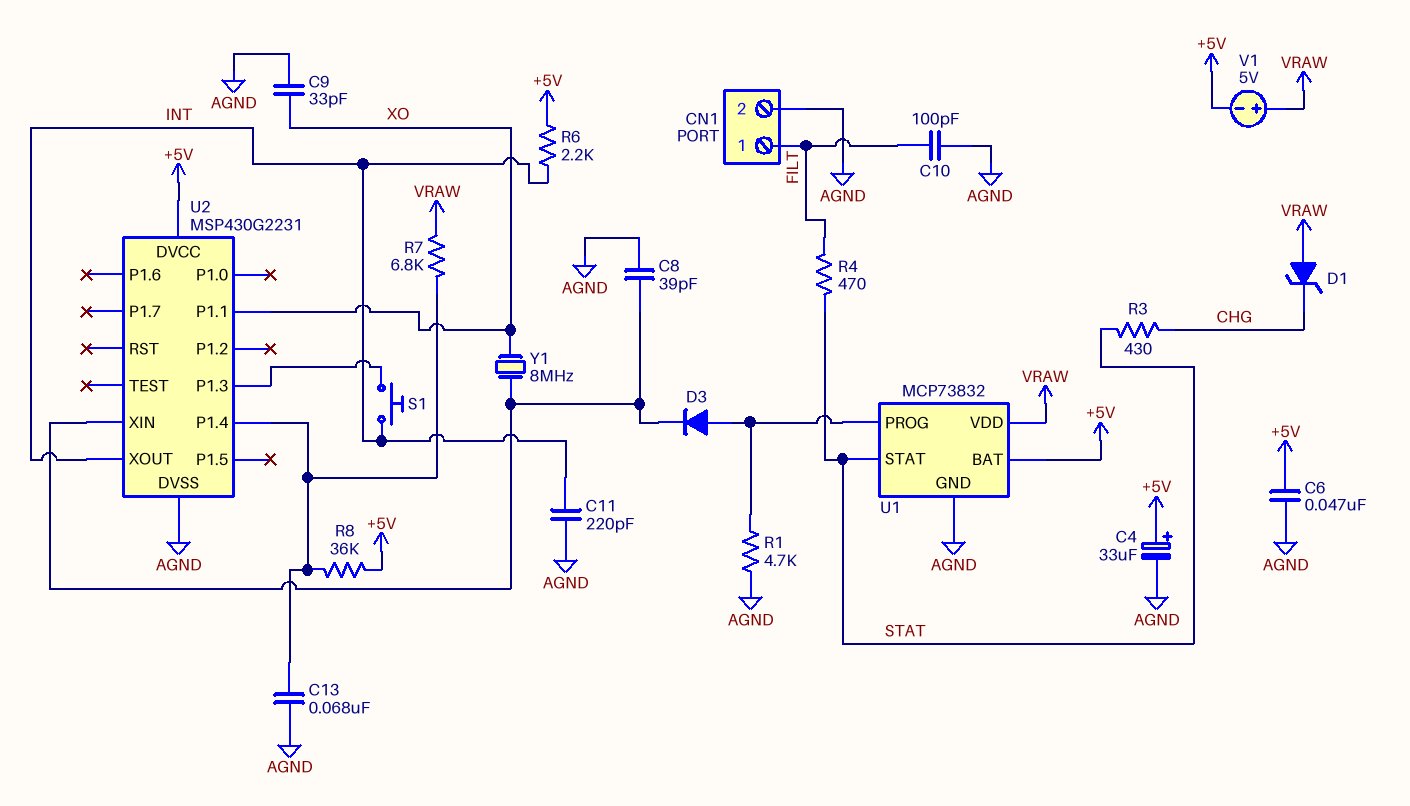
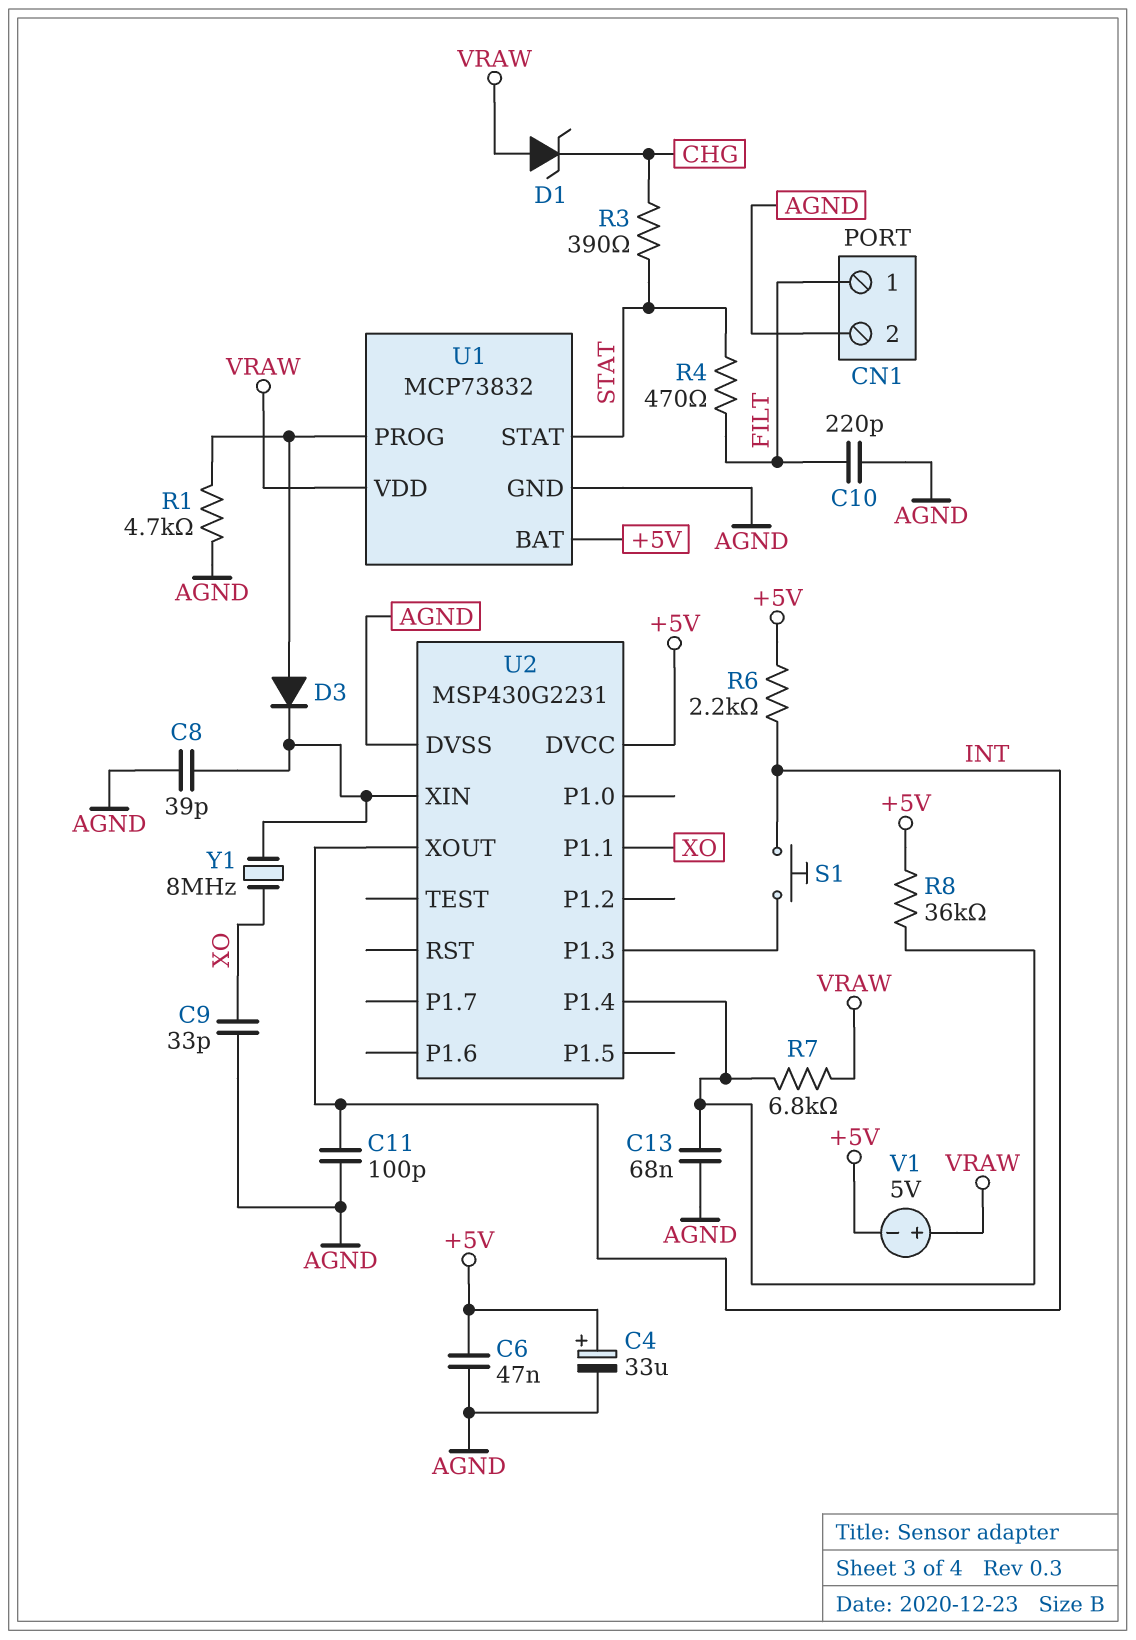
C10: 100pF (AGND, FILT) -> 220pF (AGND, FILT)
C11: 220pF (AGND, INT) -> 100pF (AGND, INT)
R3: 430 (CHG, STAT) -> 390 (CHG, STAT)

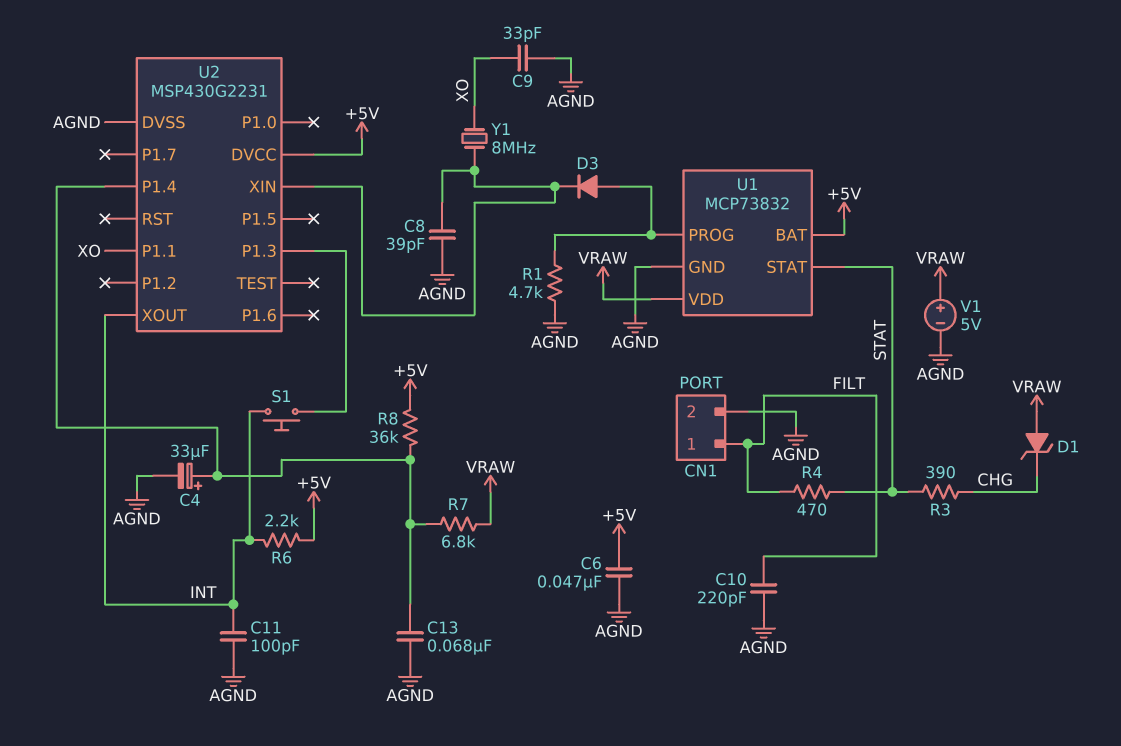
C4: 33uF (plus +5V, minus AGND) -> 33uF (plus U2/P1.4, minus AGND)
V1: 5V (plus VRAW, minus +5V) -> 5V (plus VRAW, minus AGND)

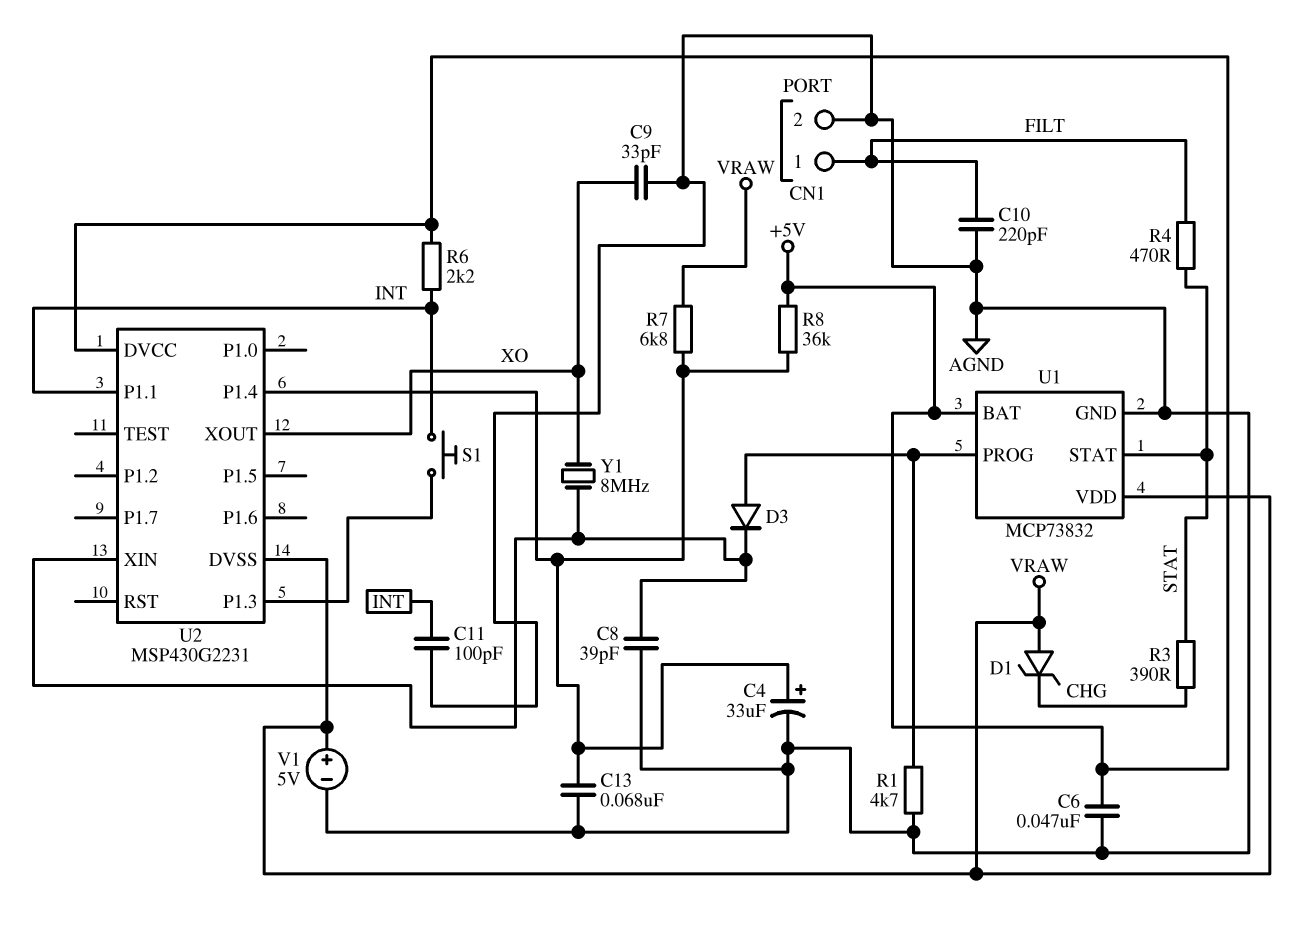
U2 pin DVSS: AGND -> VRAW
U2 pin P1.1: XO -> INT
U2 pin XOUT: INT -> XO

